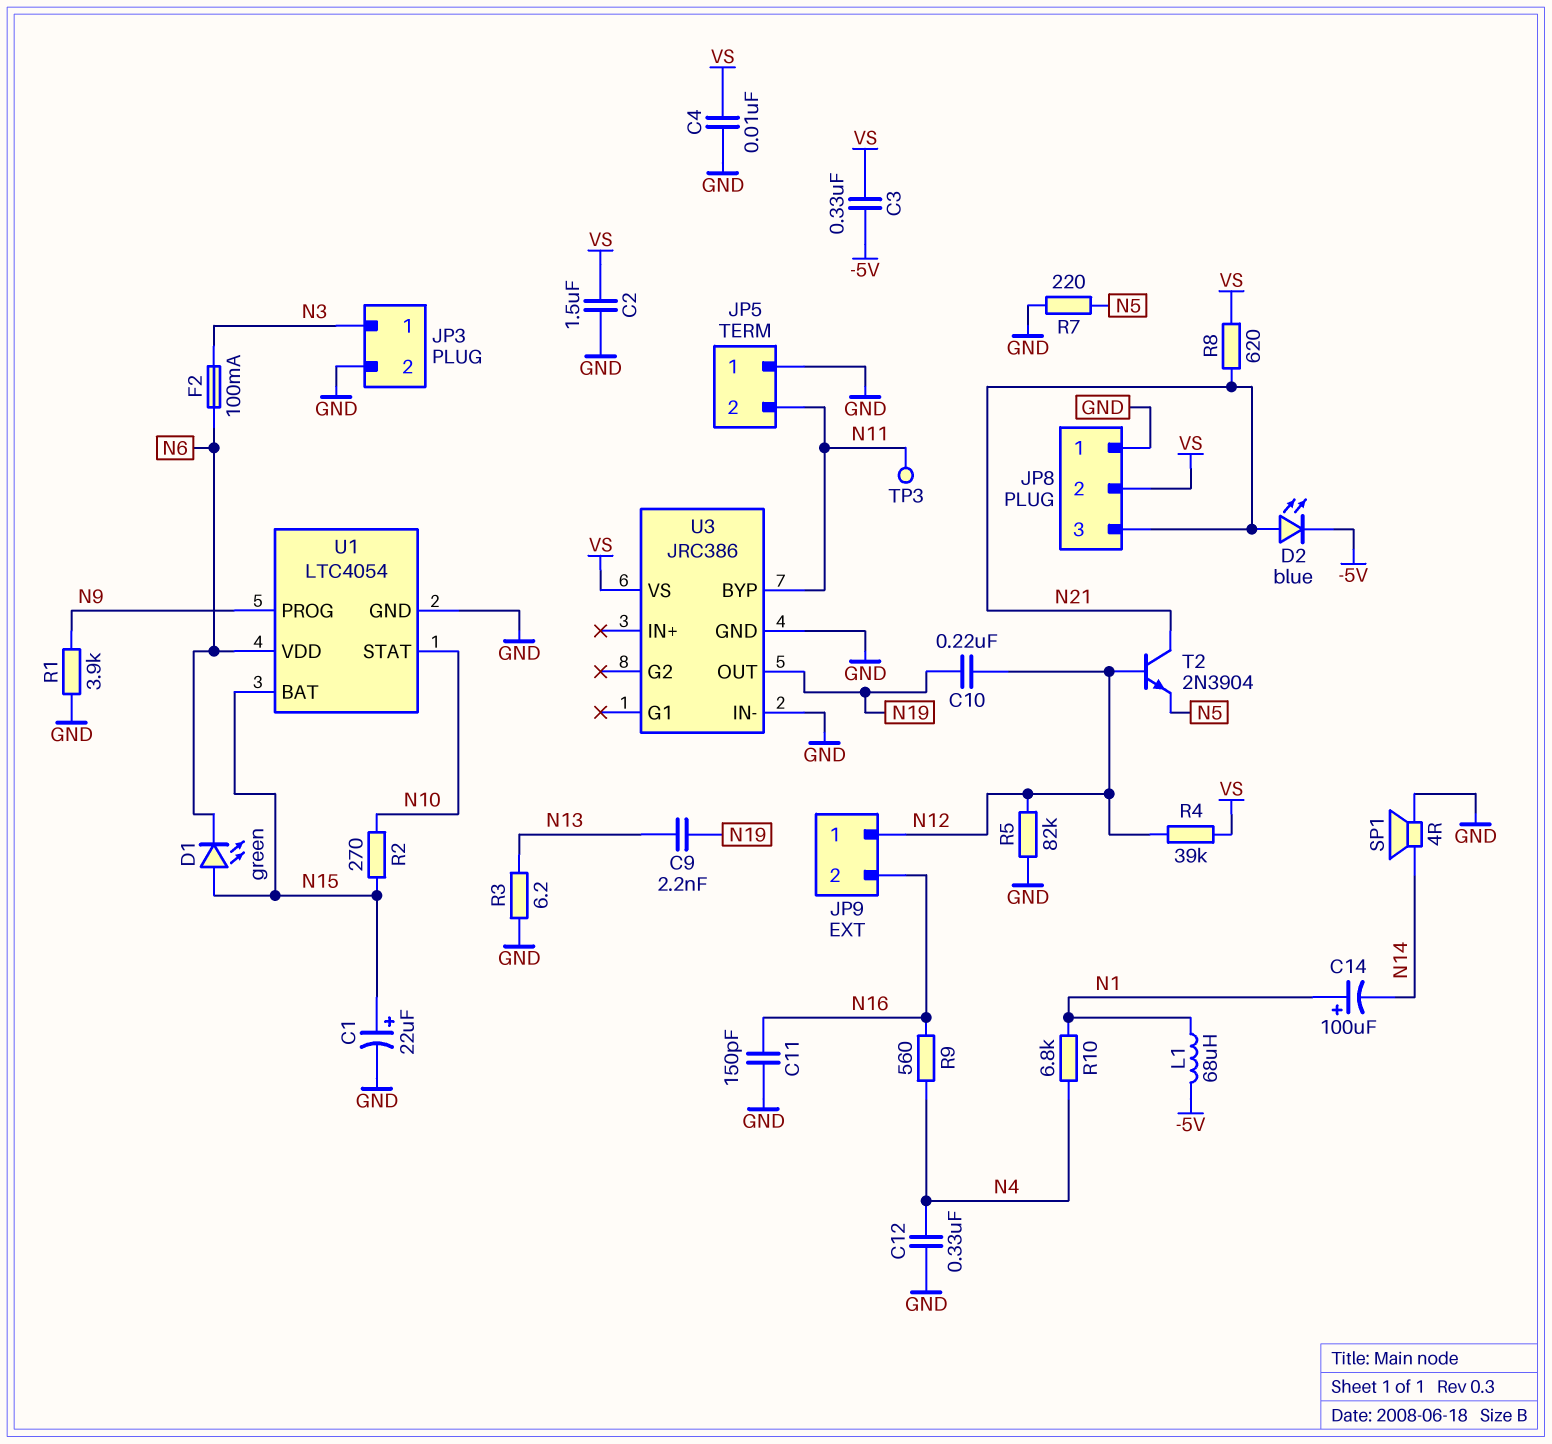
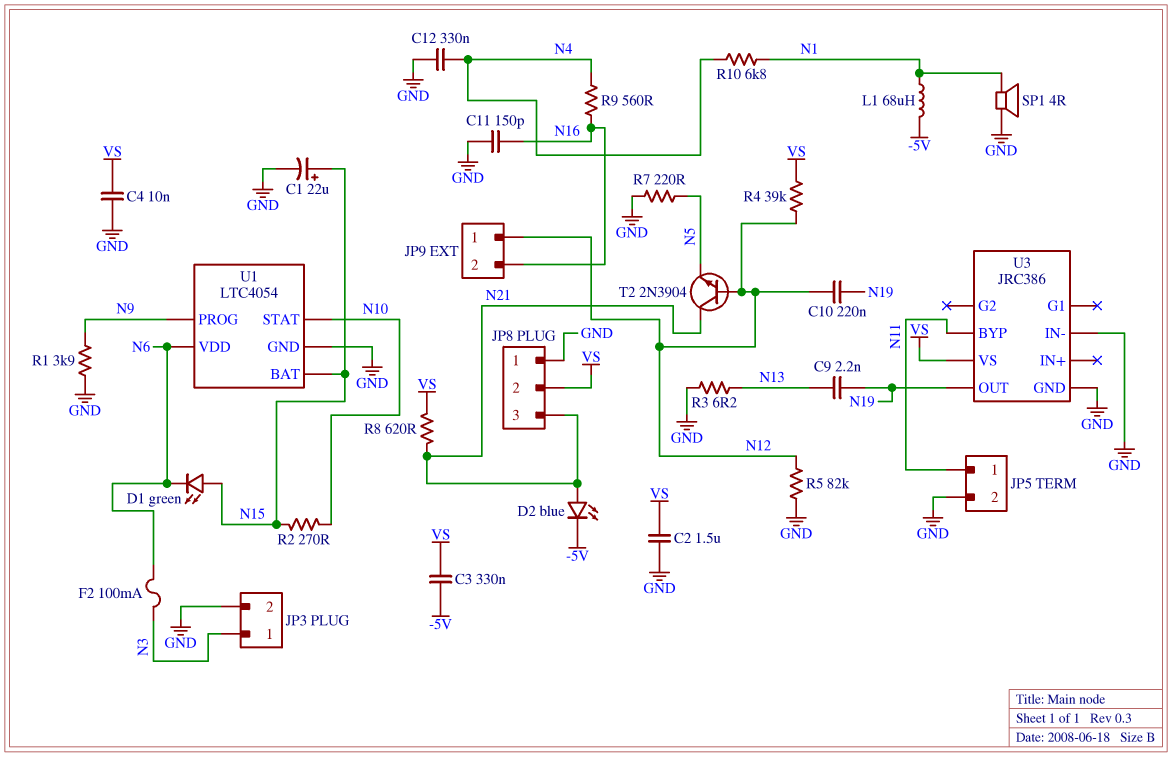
C14: 100uF (plus N1, minus N14) -> none
JP5 pin 1: GND -> N11
JP5 pin 2: N11 -> GND
SP1: speaker 4R (GND, N14) -> speaker 4R (GND, N1)
TP3: test point (N11) -> none

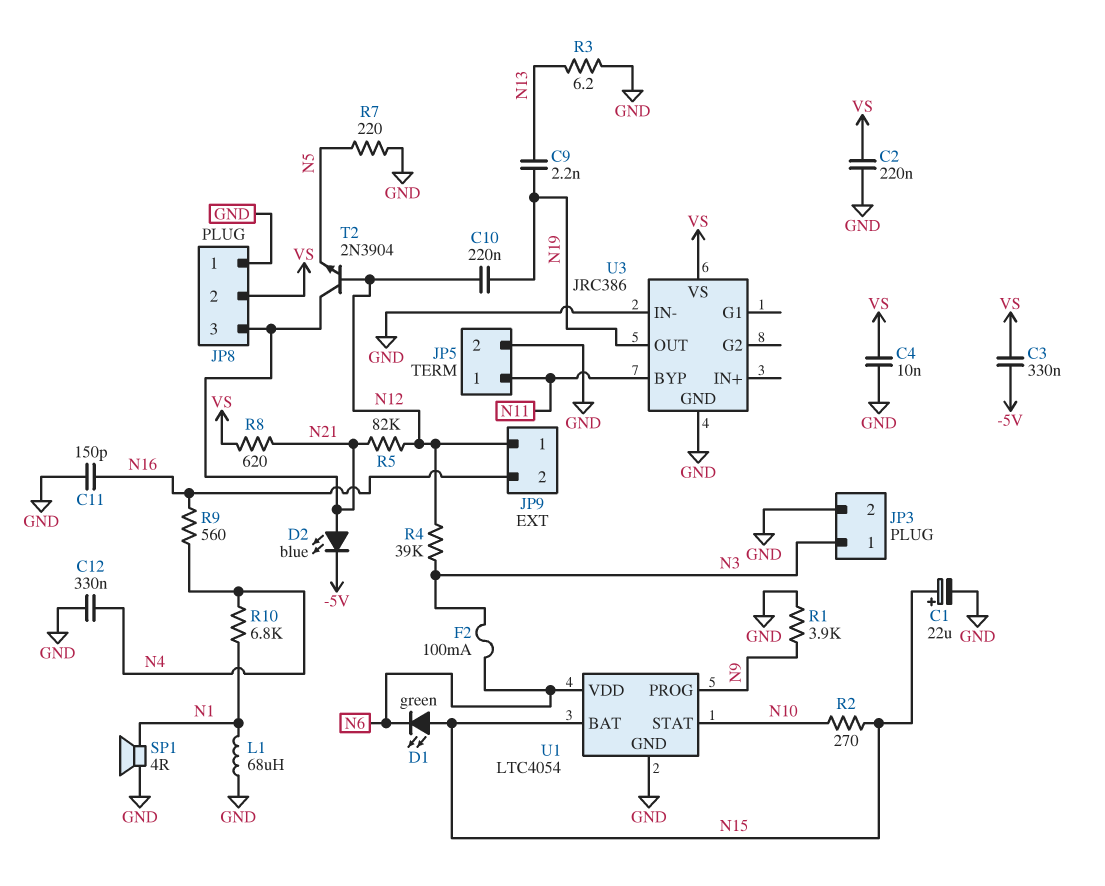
C2: 1.5uF (GND, VS) -> 220nF (GND, VS)
L1: 68uH (-5V, N1) -> 68uH (GND, N1)
R4: 39k (N12, VS) -> 39k (N3, N12)
R5: 82k (GND, N12) -> 82k (N12, N21)

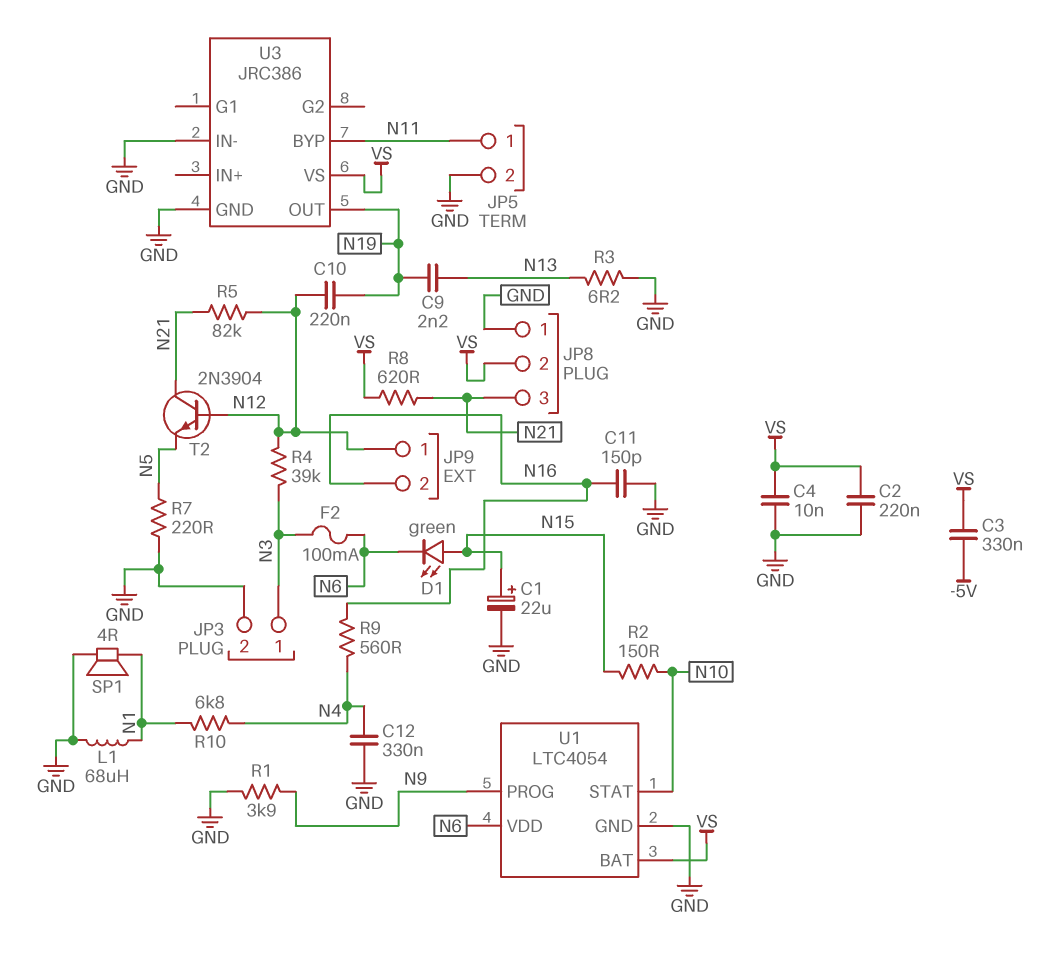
D2: LED blue (A N21, K -5V) -> none
R2: 270 (N10, N15) -> 150 (N10, N15)
U1 pin BAT: N15 -> VS

